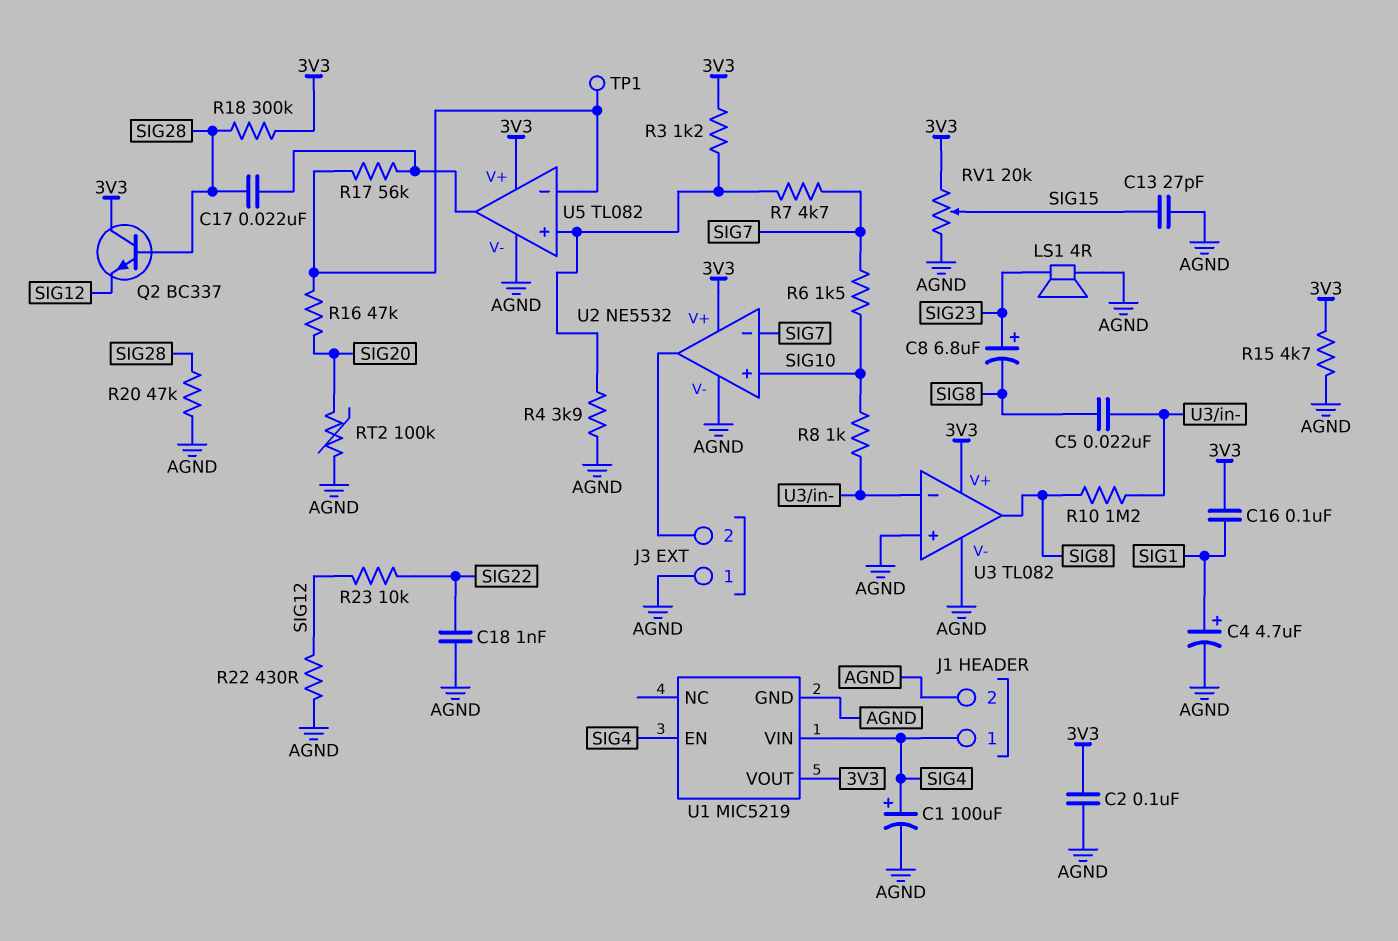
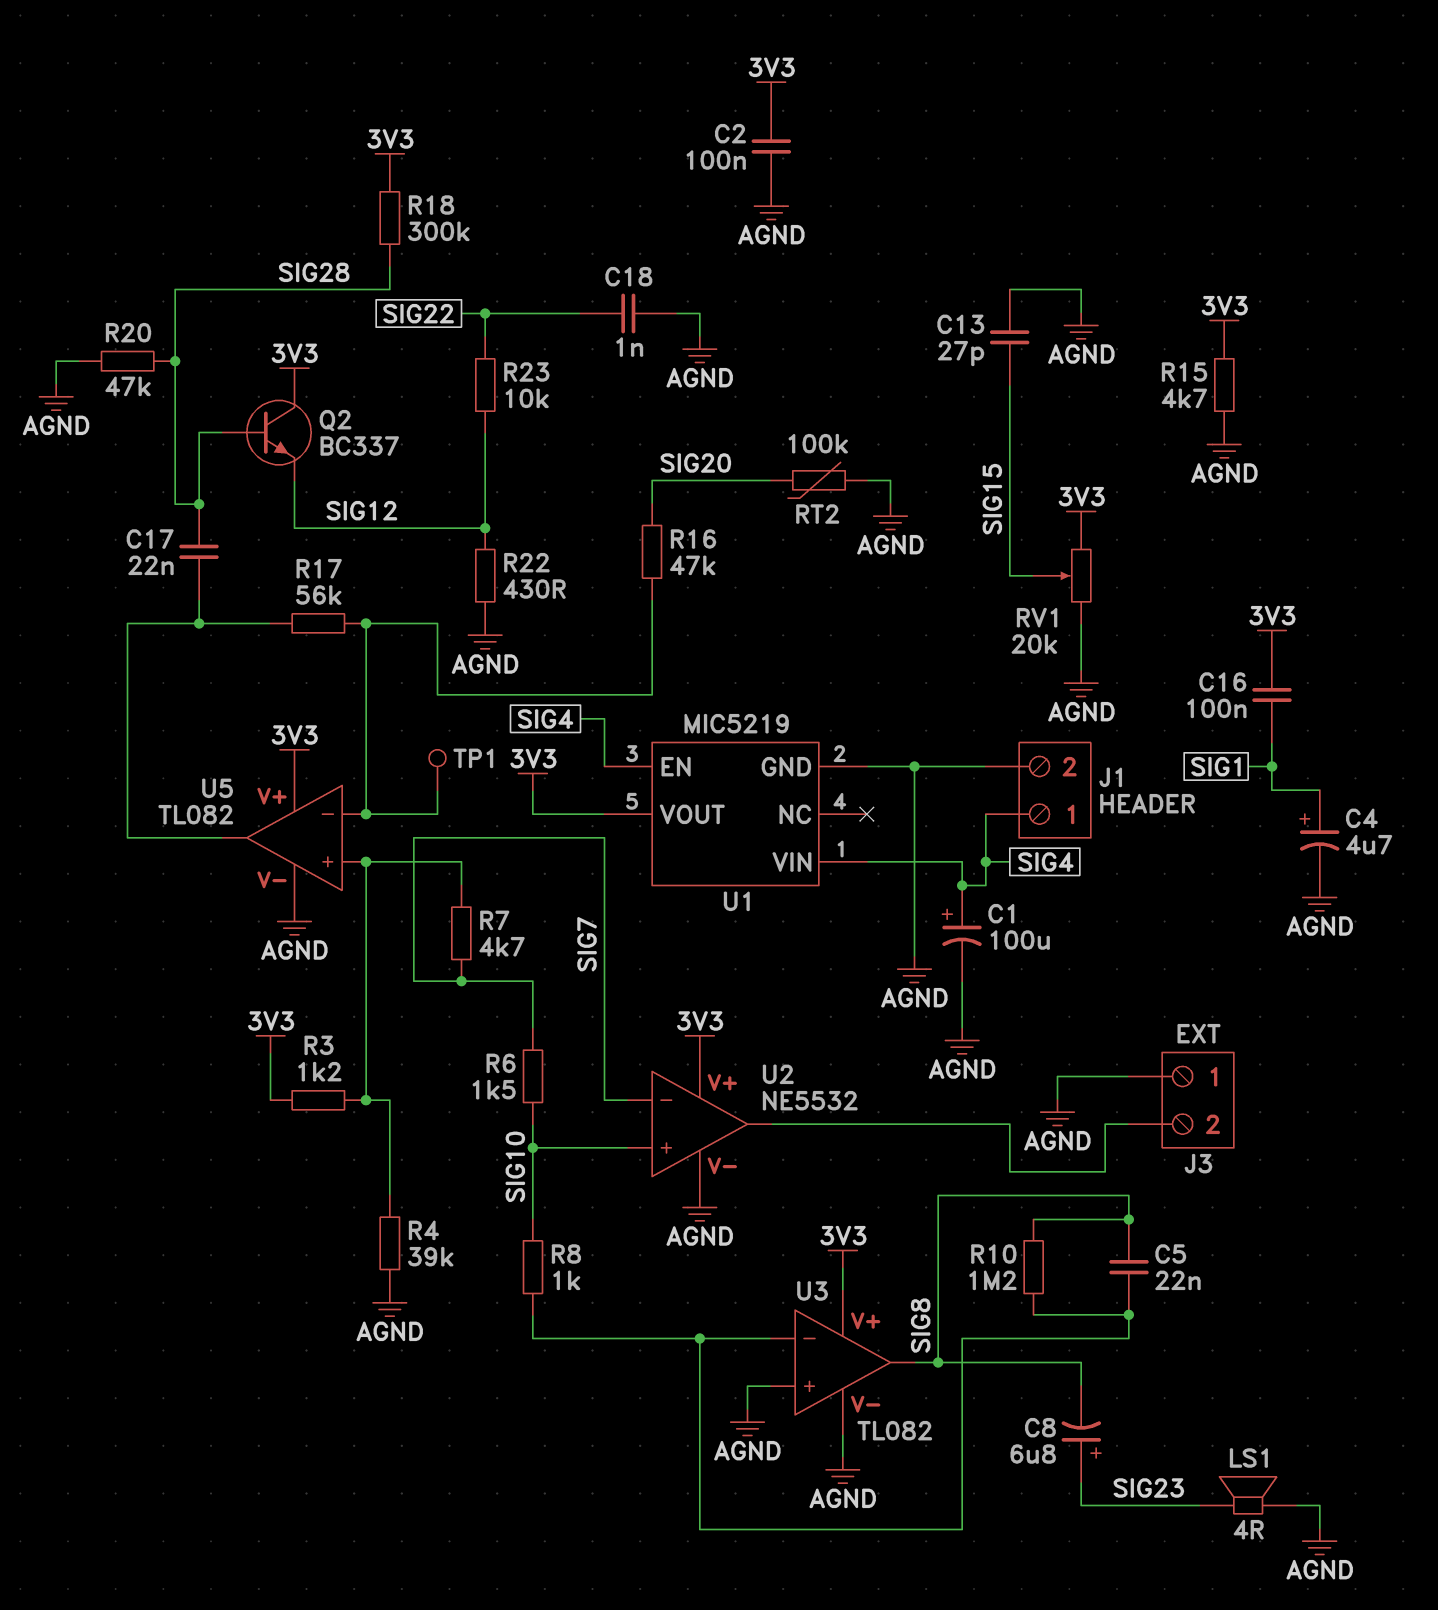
R4: 3.9k (AGND, U5/in+) -> 39k (AGND, U5/in+)

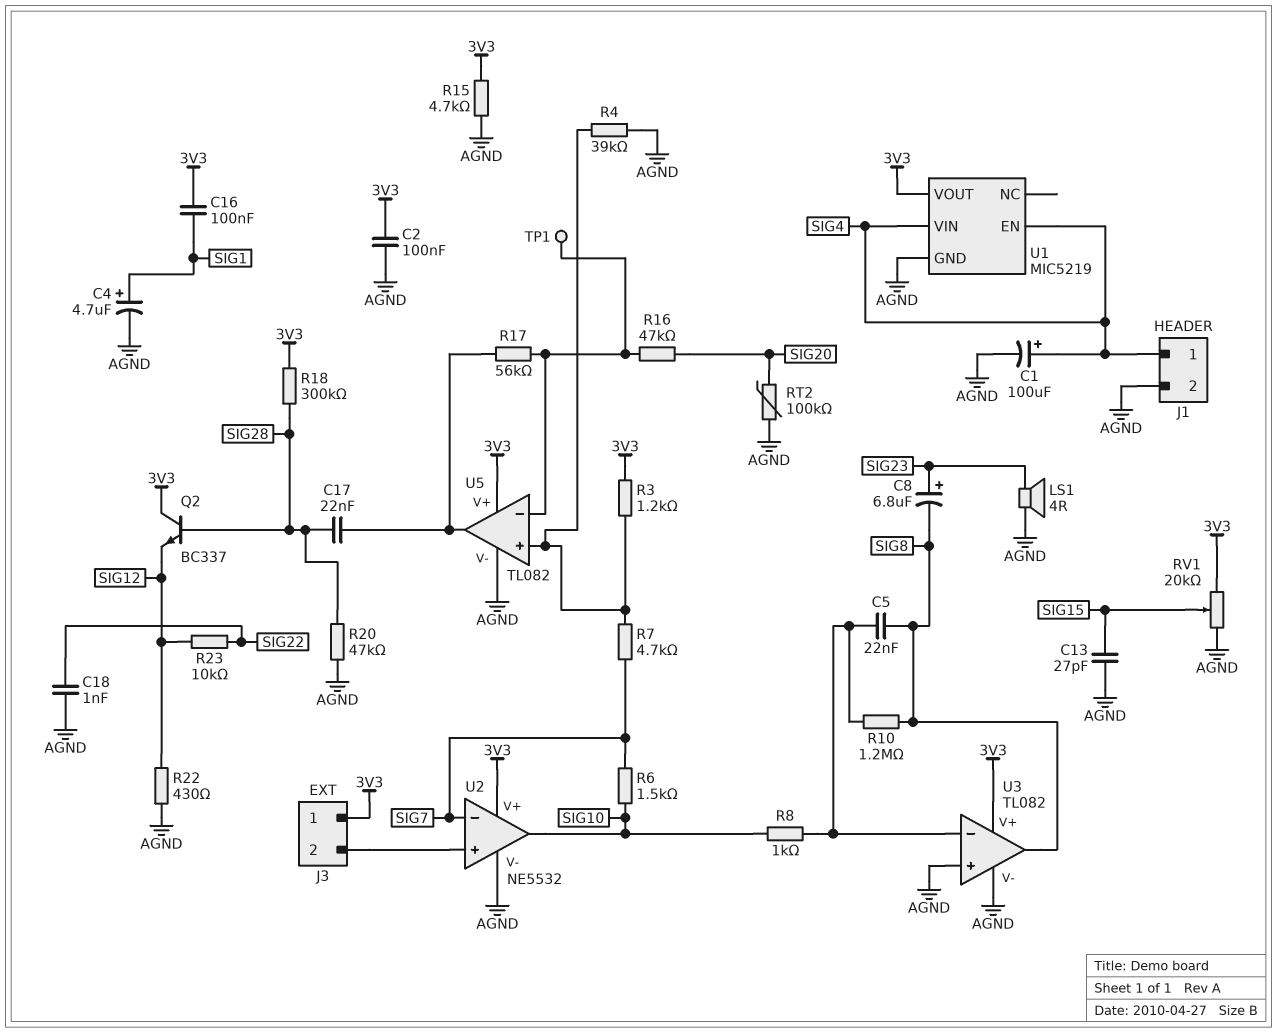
J3 pin 1: AGND -> 3V3
U2 pin in+: SIG10 -> J3/2
U2 pin out: J3/2 -> SIG10

